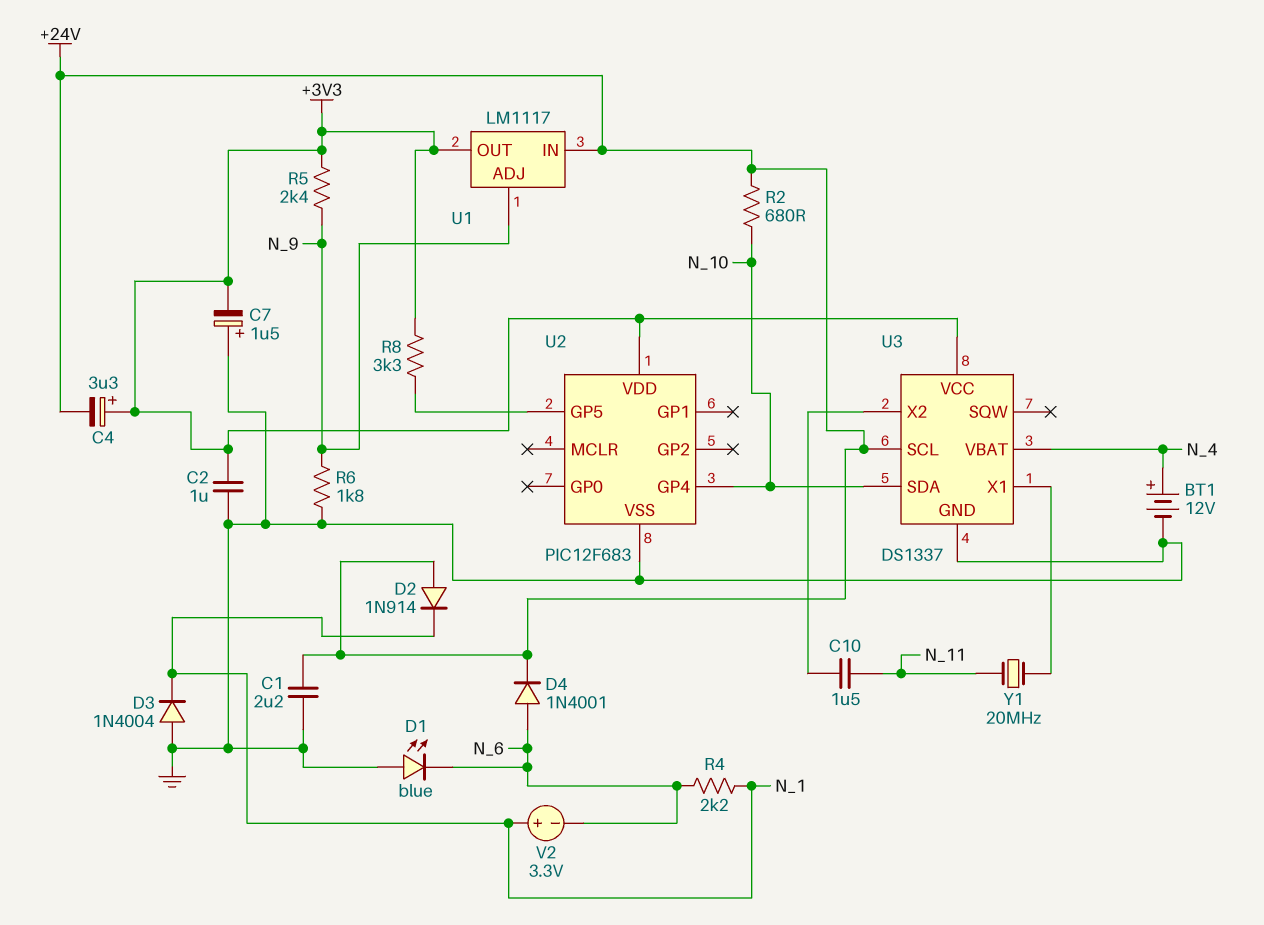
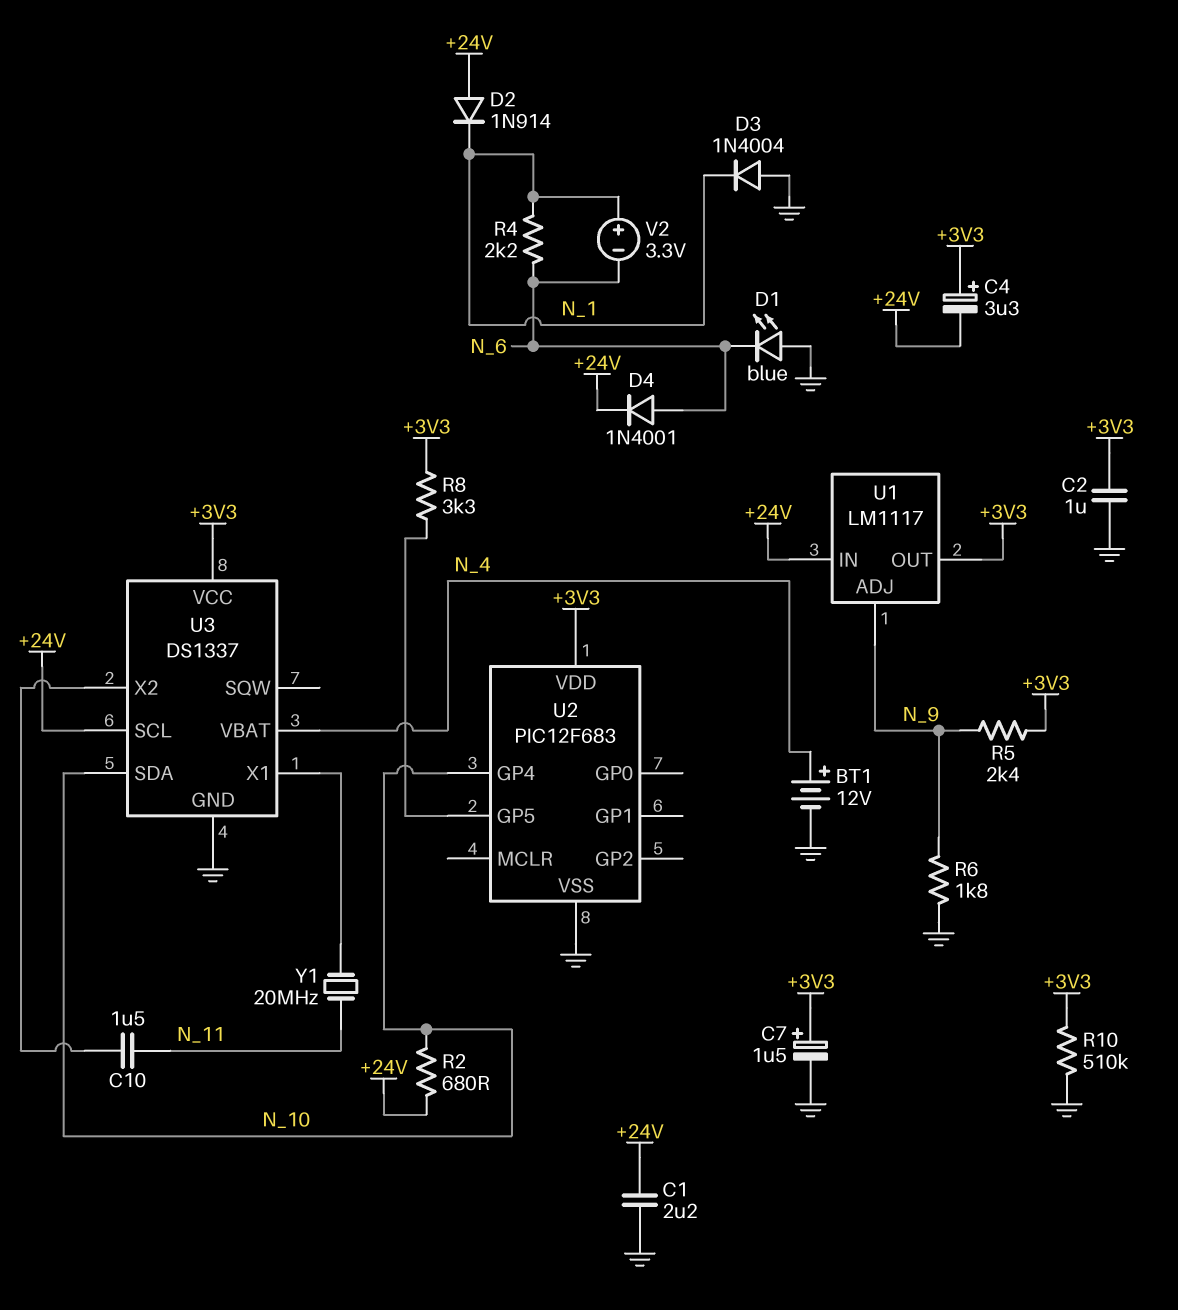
C7: 1.5uF (plus GND, minus +3V3) -> 1.5uF (plus +3V3, minus GND)
R10: none -> 510k (+3V3, GND)

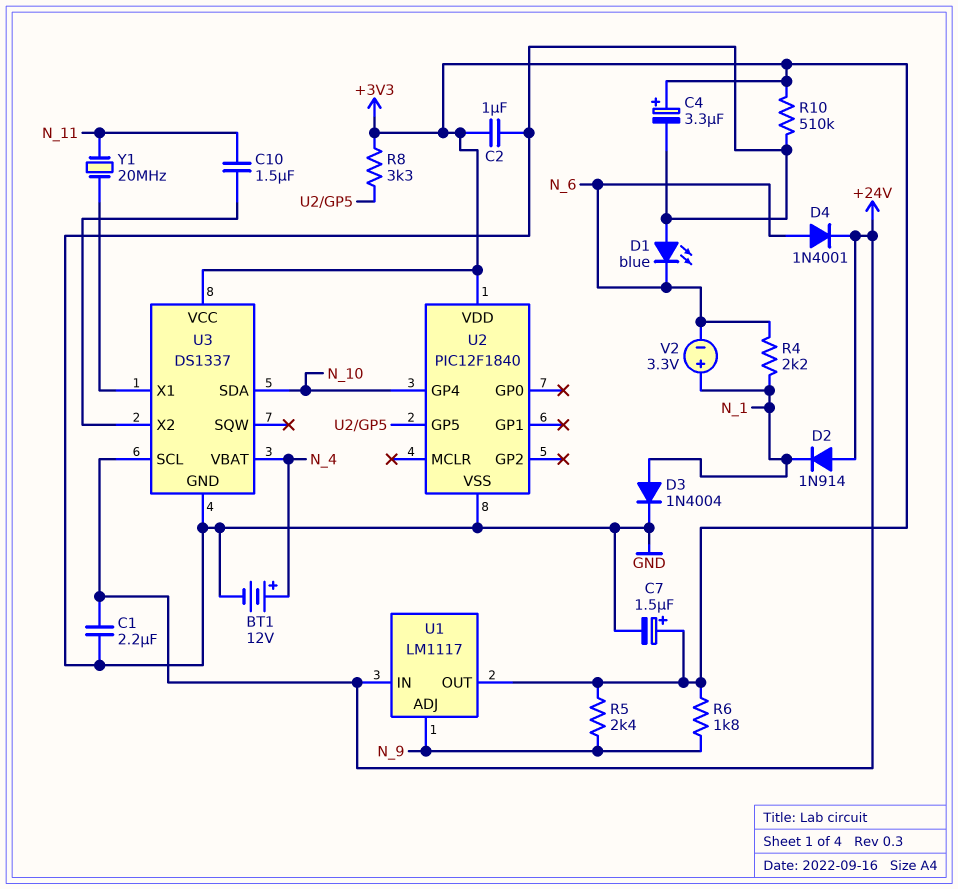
C4: 3.3uF (plus +3V3, minus +24V) -> 3.3uF (plus +3V3, minus GND)
D3: diode 1N4004 (A GND, K N_1) -> diode 1N4004 (A N_1, K GND)
R2: 680 (+24V, N_10) -> none
R6: 1.8k (GND, N_9) -> 1.8k (+3V3, N_9)
U2: PIC12F683 -> PIC12F1840

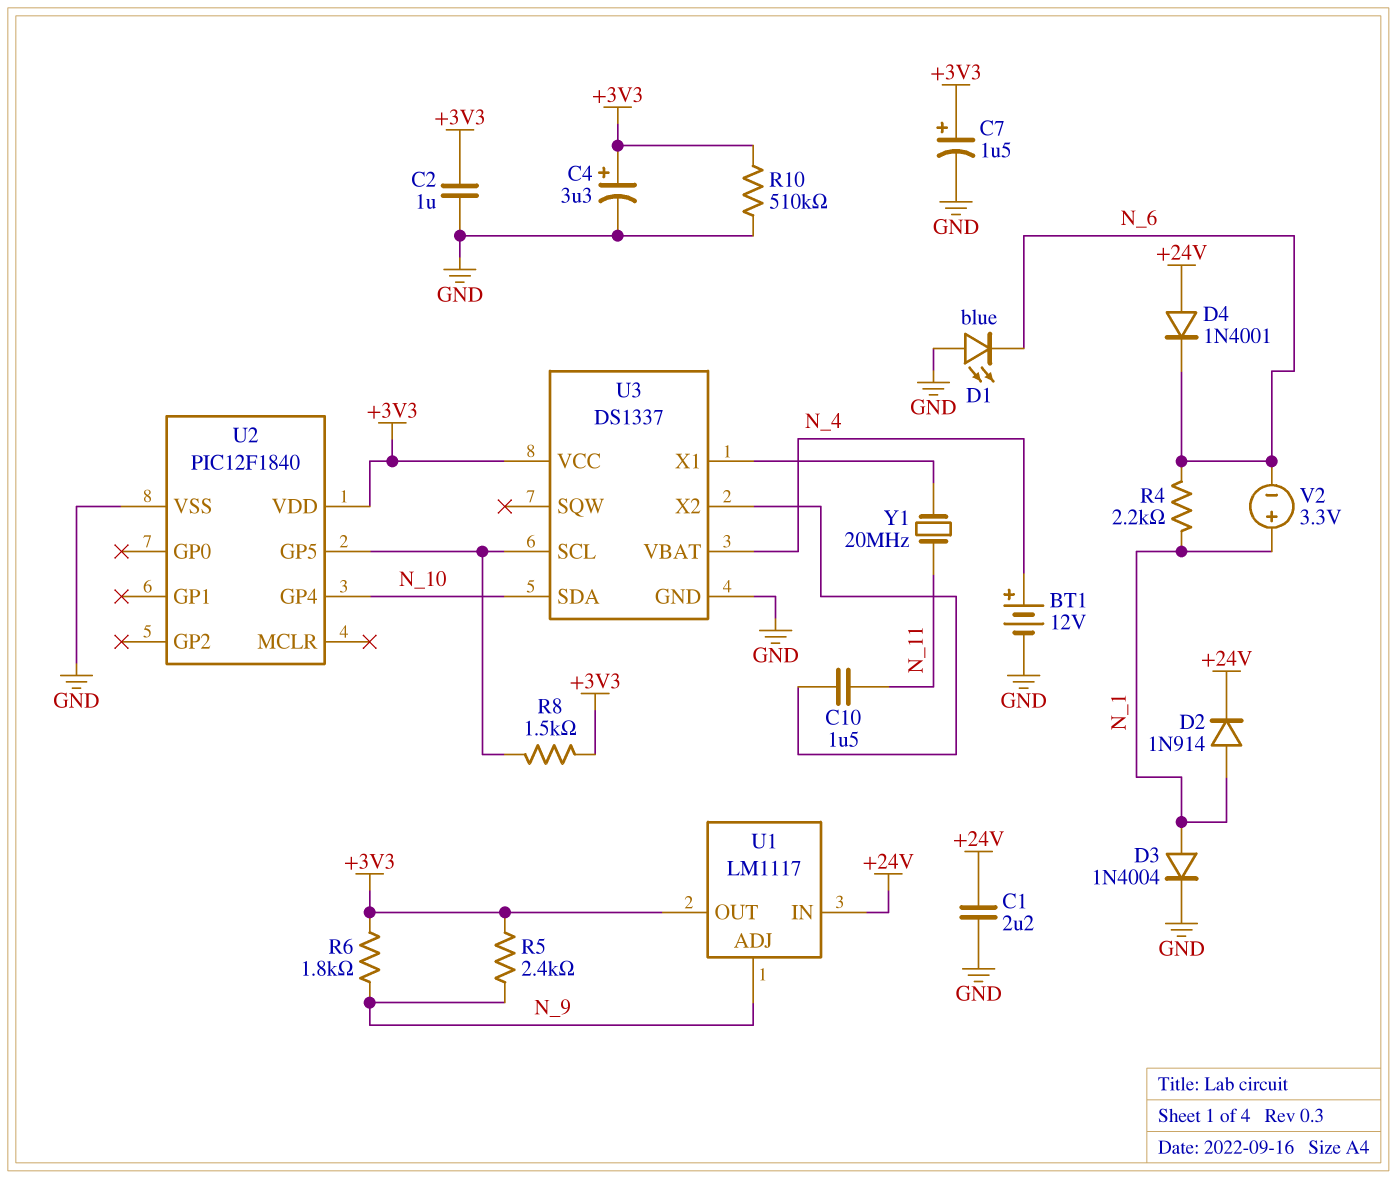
D2: diode 1N914 (A +24V, K N_1) -> diode 1N914 (A N_1, K +24V)
D4: diode 1N4001 (A N_6, K +24V) -> diode 1N4001 (A +24V, K N_6)
R8: 3.3k (+3V3, U2/GP5) -> 1.5k (+3V3, U2/GP5)
U3 pin SCL: +24V -> U2/GP5

